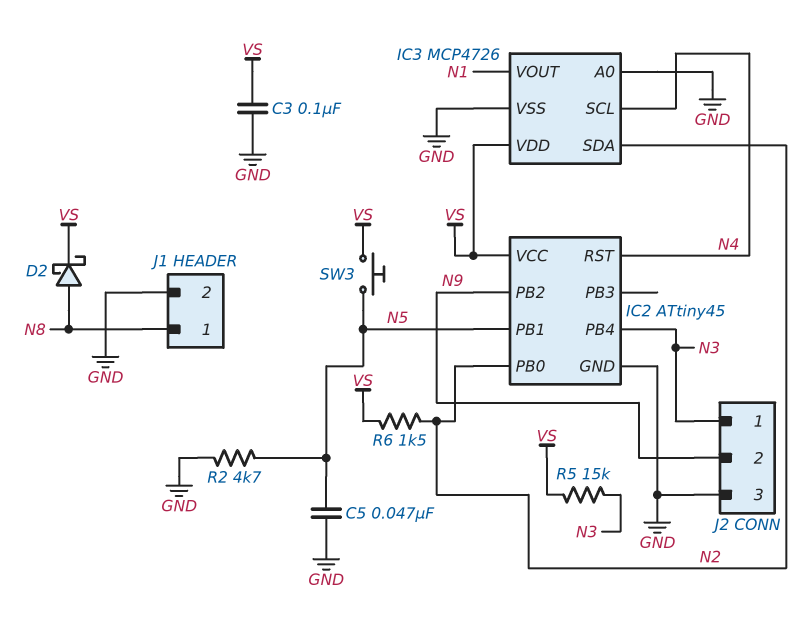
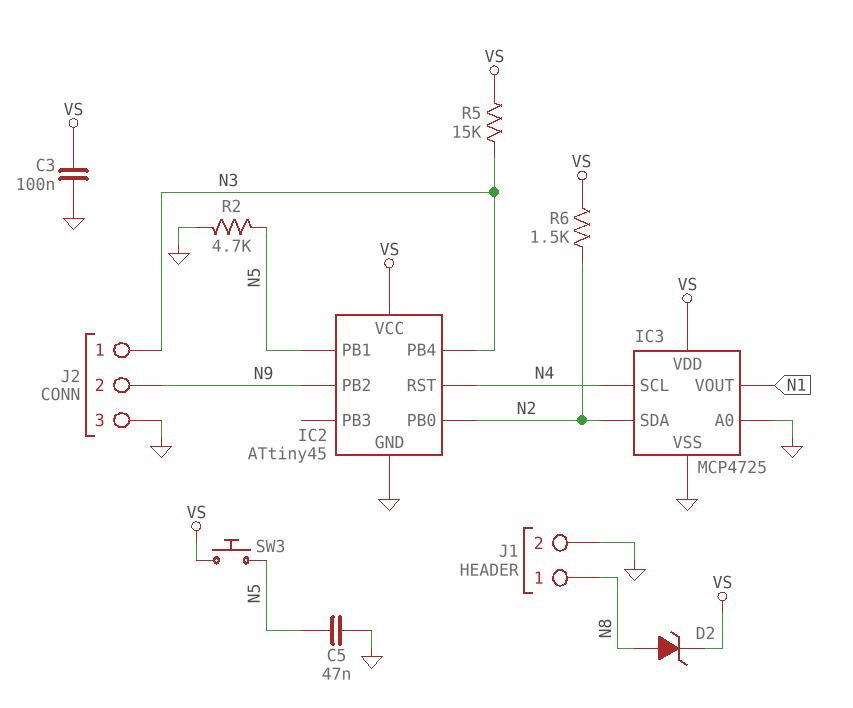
D2: schottky (A N8, K VS) -> zener (A N8, K VS)
IC3: MCP4726 -> MCP4725

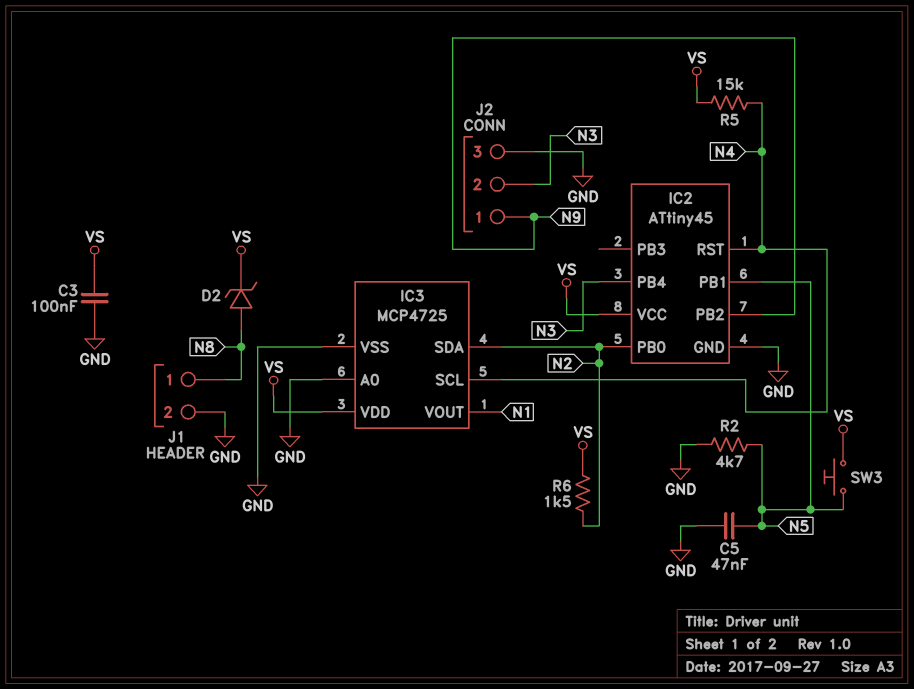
J2 pin 1: N3 -> N9
J2 pin 2: N9 -> N3
R5: 15k (N3, VS) -> 15k (N4, VS)

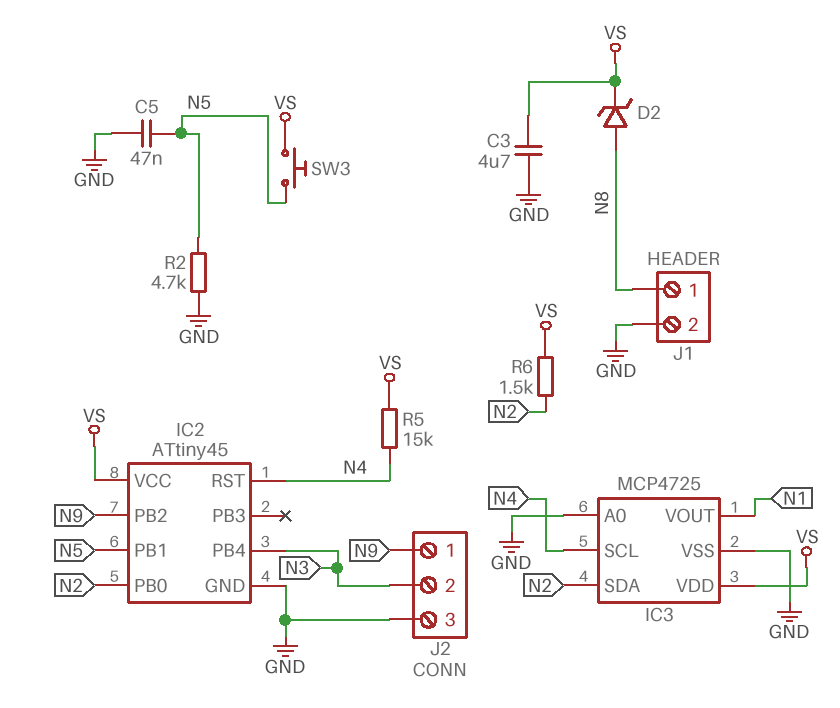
C3: 100nF (GND, VS) -> 4.7uF (GND, VS)

